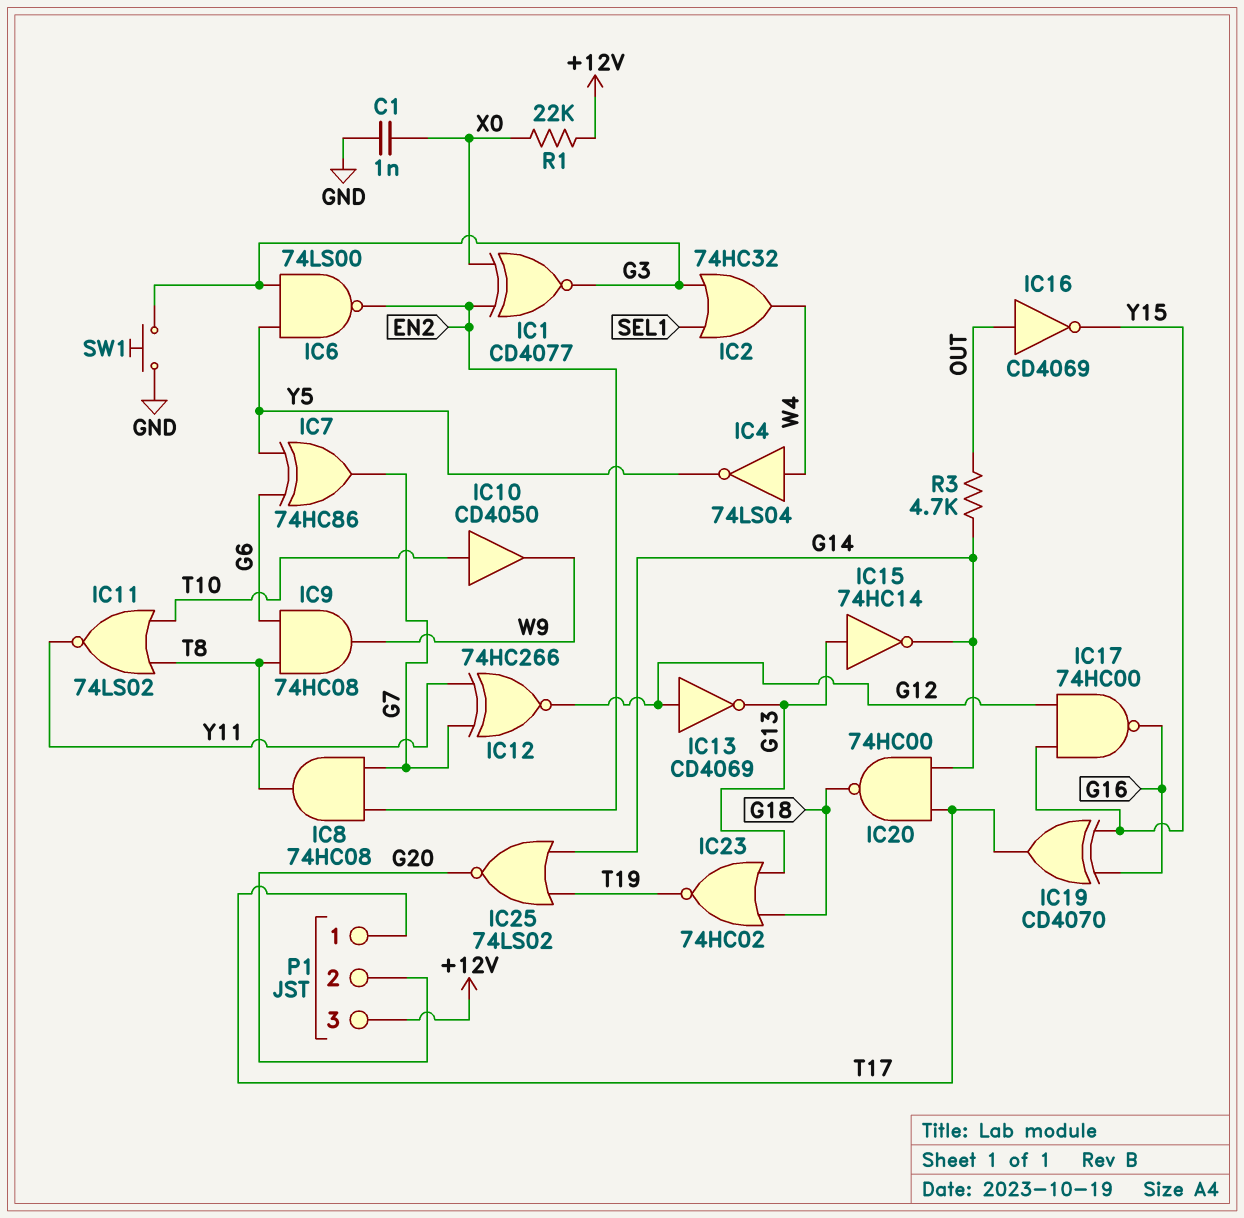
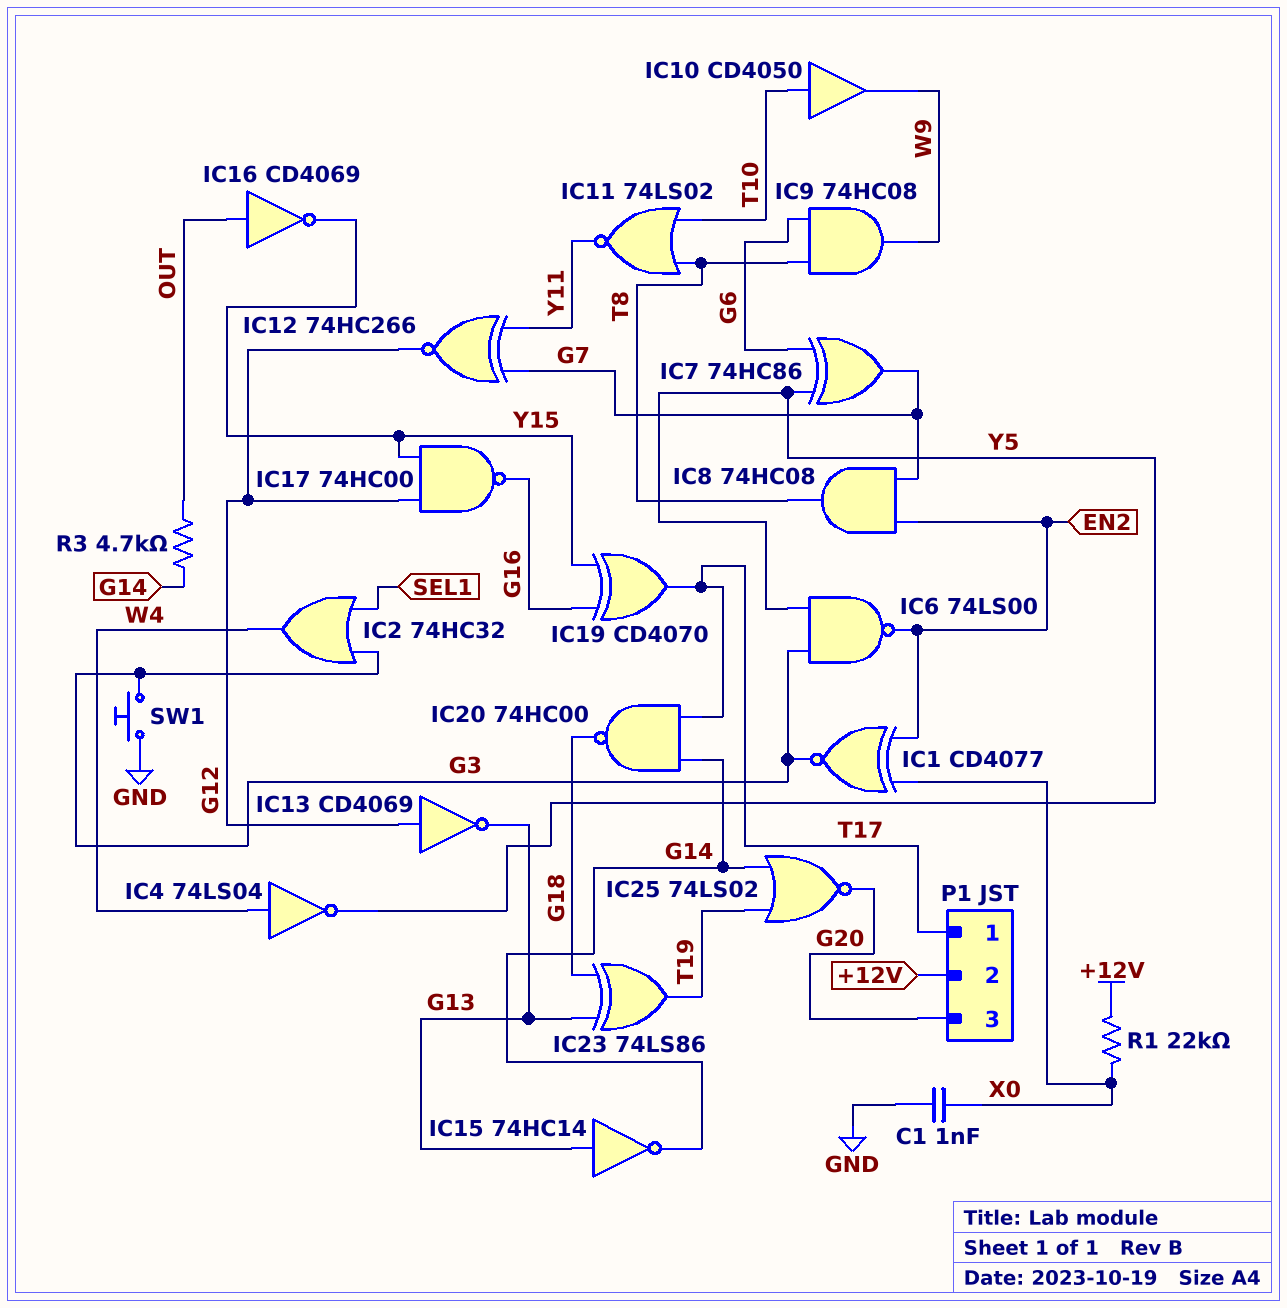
IC23: NOR 74HC02 (in G13, in G18, out T19) -> XOR 74LS86 (in G13, in G18, out T19)
P1 pin 2: G20 -> +12V
P1 pin 3: +12V -> G20

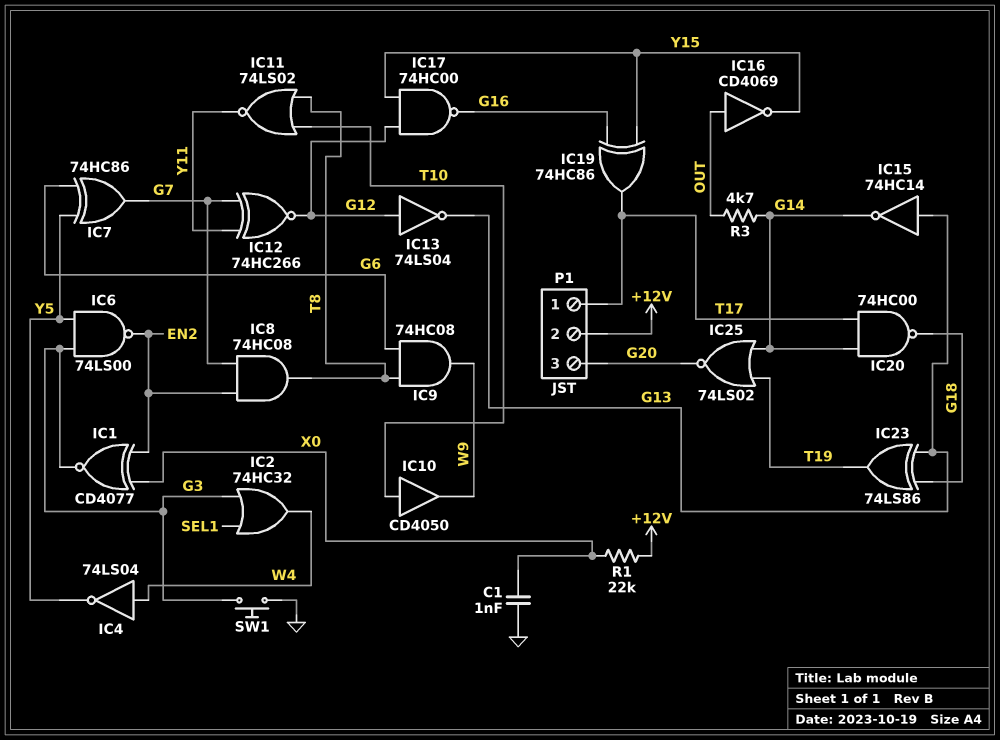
IC13: NOT CD4069 (in G12, out G13) -> NOT 74LS04 (in G12, out G13)
IC19: XOR CD4070 (in G16, in Y15, out T17) -> XOR 74HC86 (in G16, in Y15, out T17)

